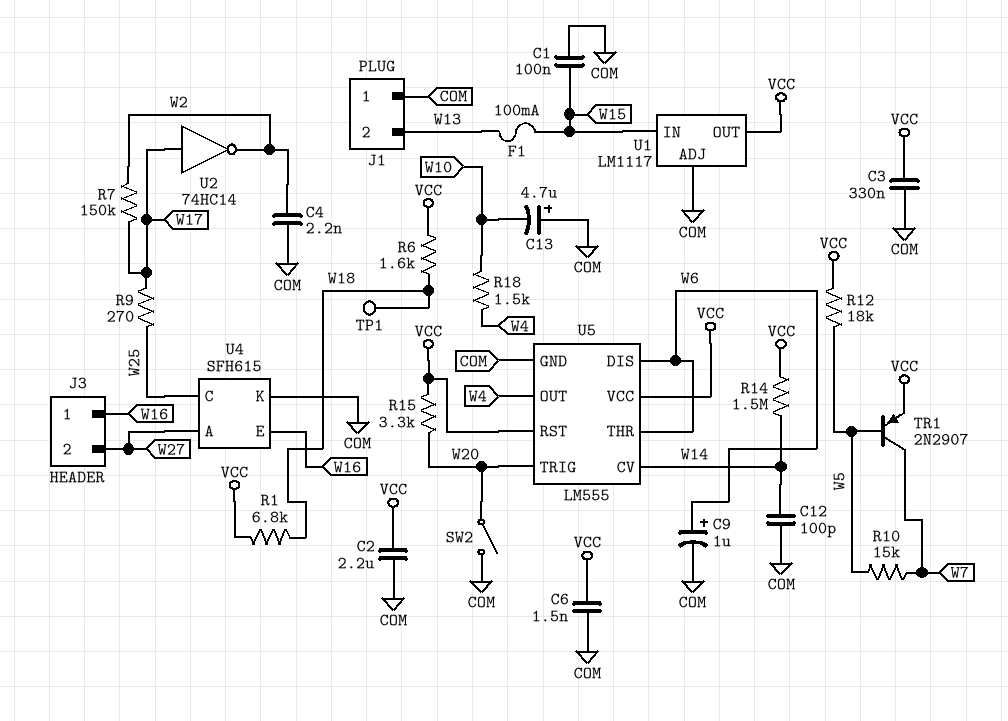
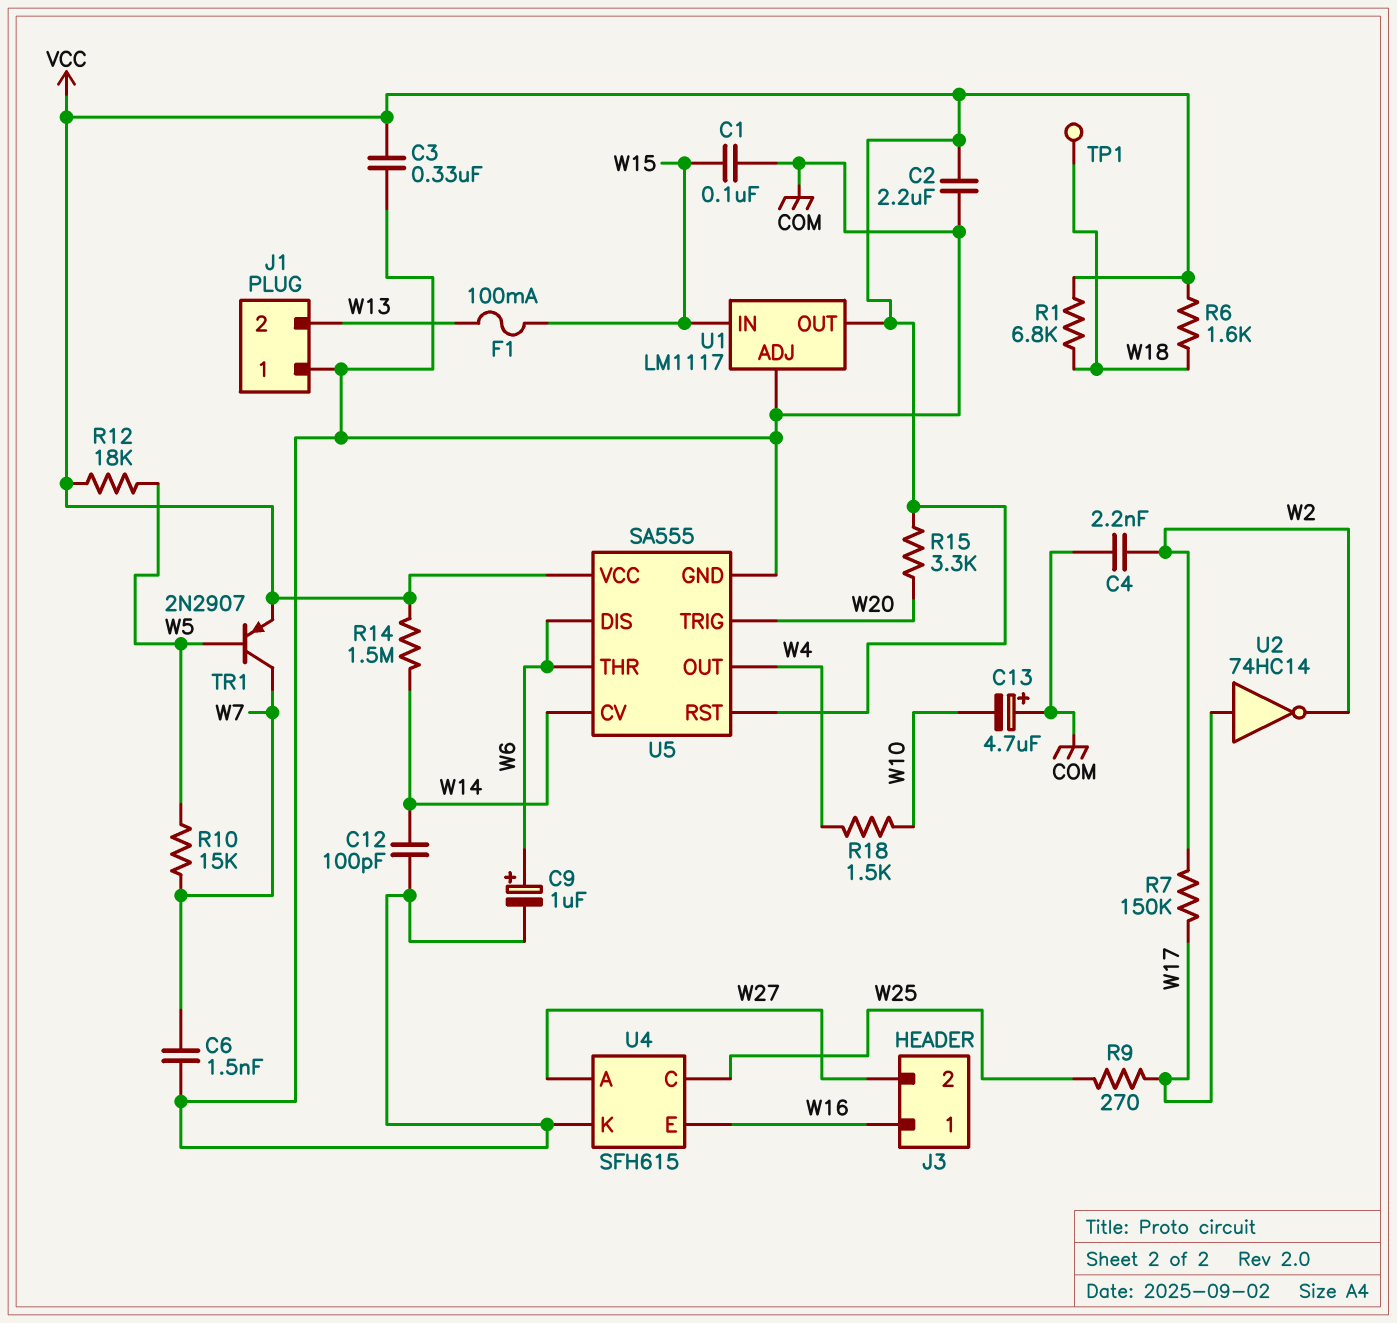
C6: 1.5nF (COM, VCC) -> 1.5nF (COM, W7)
SW2: switch (COM, W20) -> none
U5: LM555 -> SA555

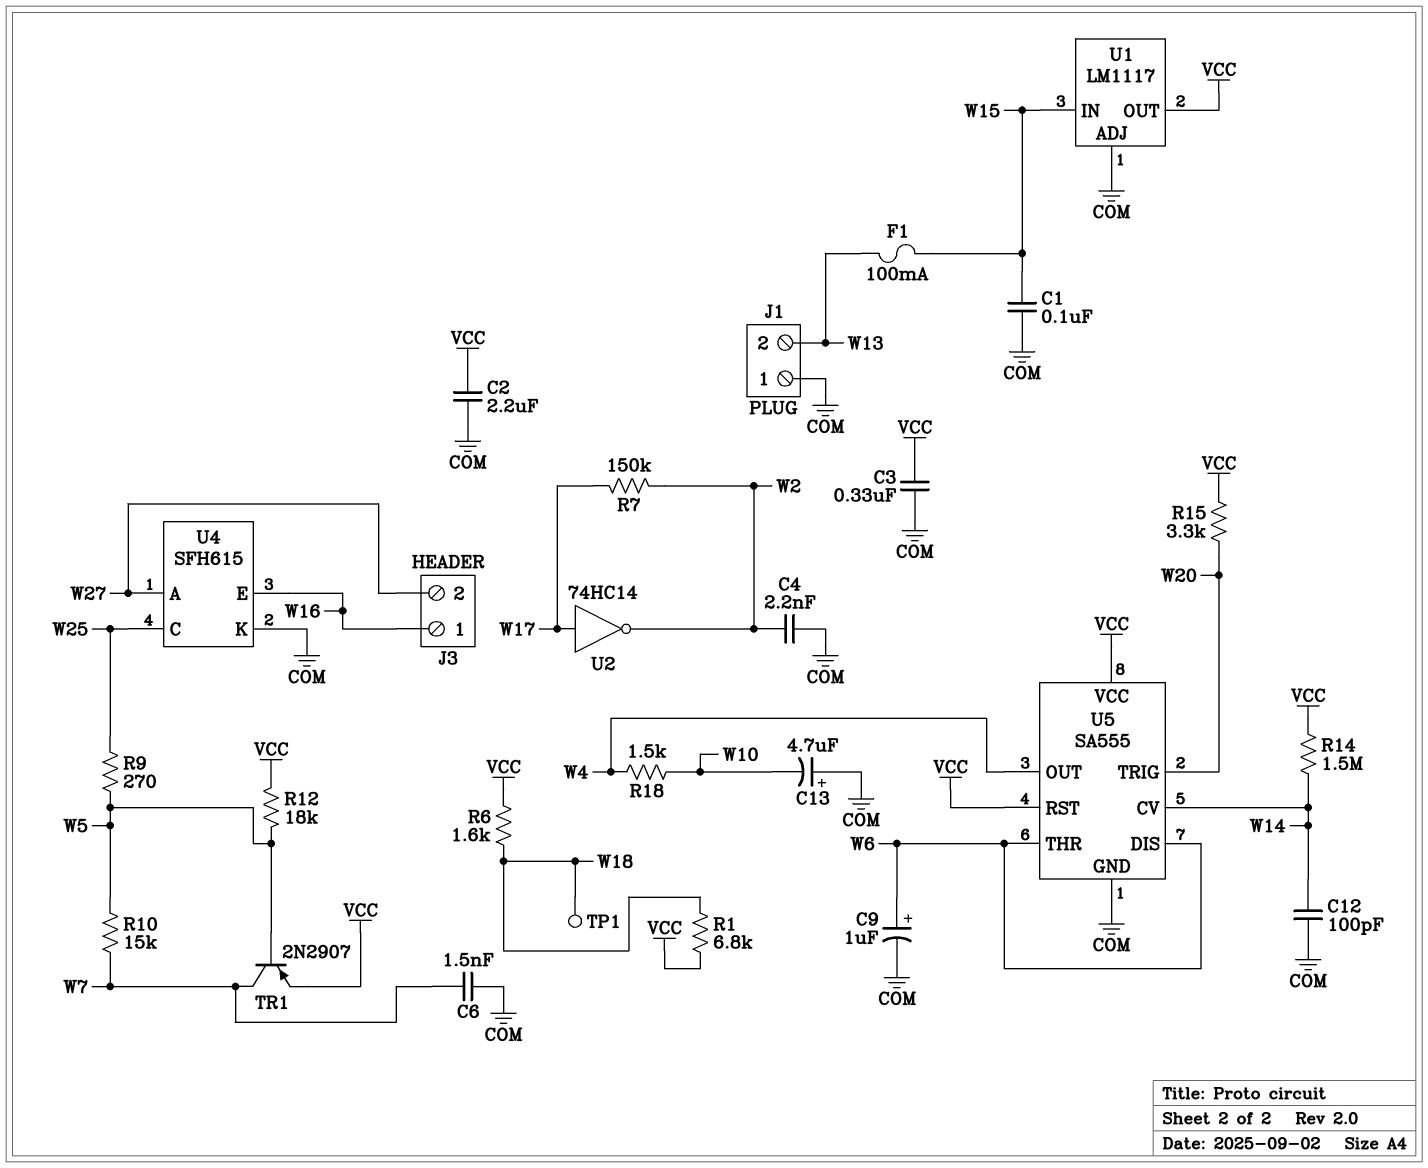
R9: 270 (W17, W25) -> 270 (W5, W25)

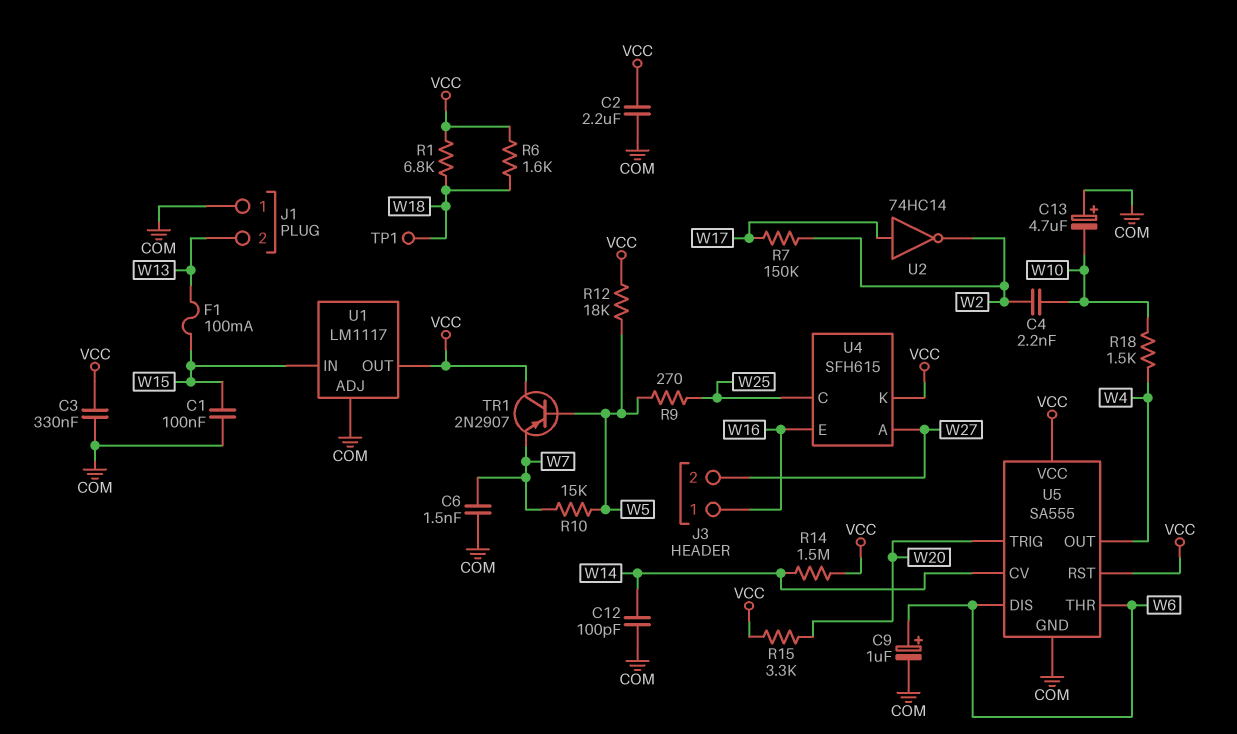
C4: 2.2nF (COM, W2) -> 2.2nF (W2, W10)
TR1: PNP 2N2907 (B W5, C W7, E VCC) -> PNP 2N2907 (B W5, C VCC, E W7)
U4 pin K: COM -> VCC

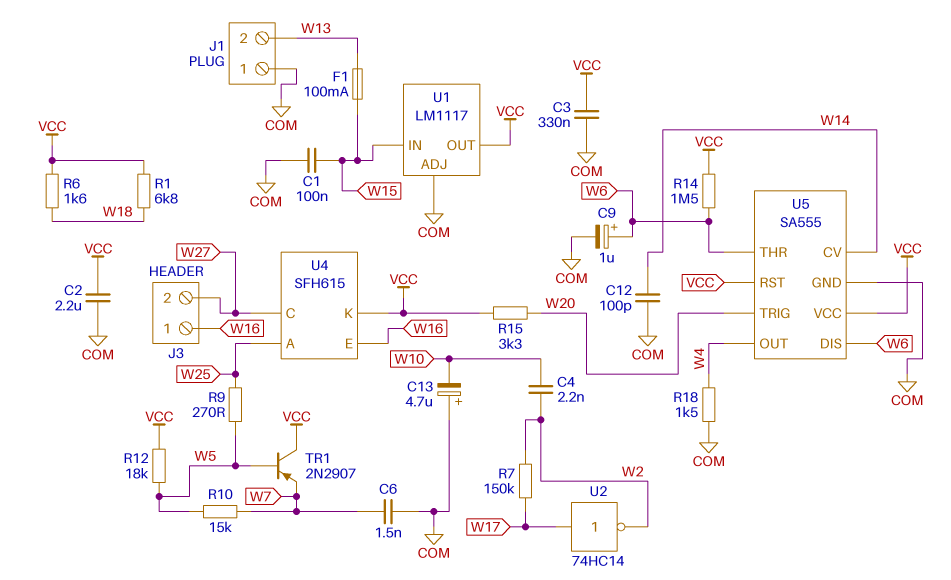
R14: 1.5M (VCC, W14) -> 1.5M (VCC, W6)
R18: 1.5k (W4, W10) -> 1.5k (COM, W4)
TP1: test point (W18) -> none
U4 pin A: W27 -> W25
U4 pin C: W25 -> W27

